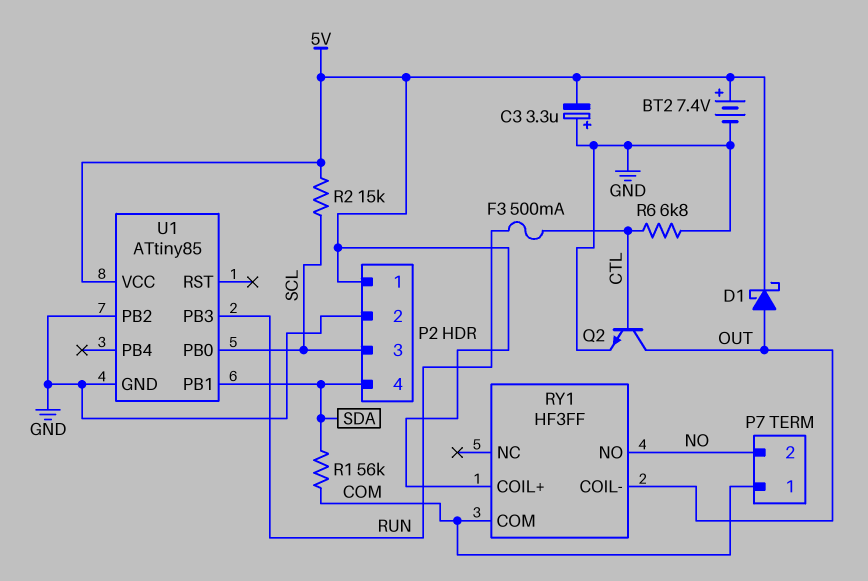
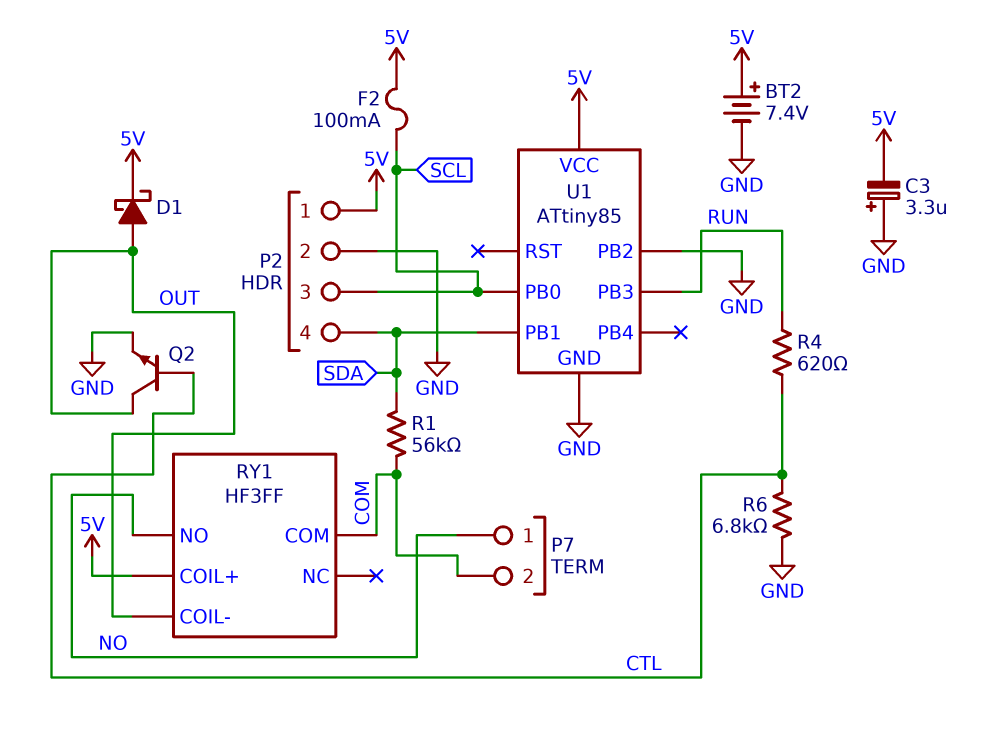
F2: none -> 100mA (5V, SCL)
F3: 500mA (CTL, RUN) -> none
P7 pin 1: COM -> NO
P7 pin 2: NO -> COM
R2: 15k (5V, SCL) -> none
R4: none -> 620 (CTL, RUN)

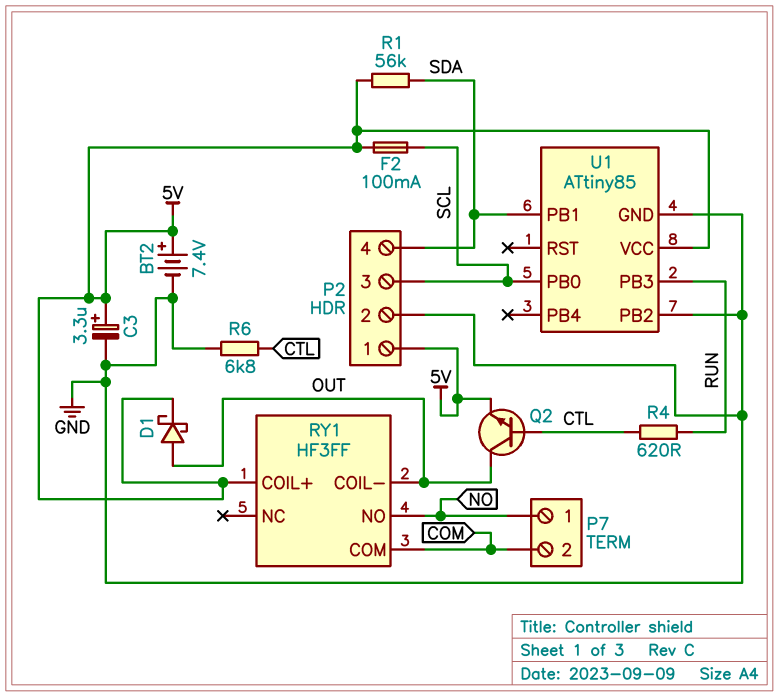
C3: 3.3uF (plus GND, minus 5V) -> 3.3uF (plus 5V, minus GND)
Q2: NPN (B CTL, C OUT, E GND) -> NPN (B CTL, C OUT, E 5V)
R1: 56k (COM, SDA) -> 56k (5V, SDA)

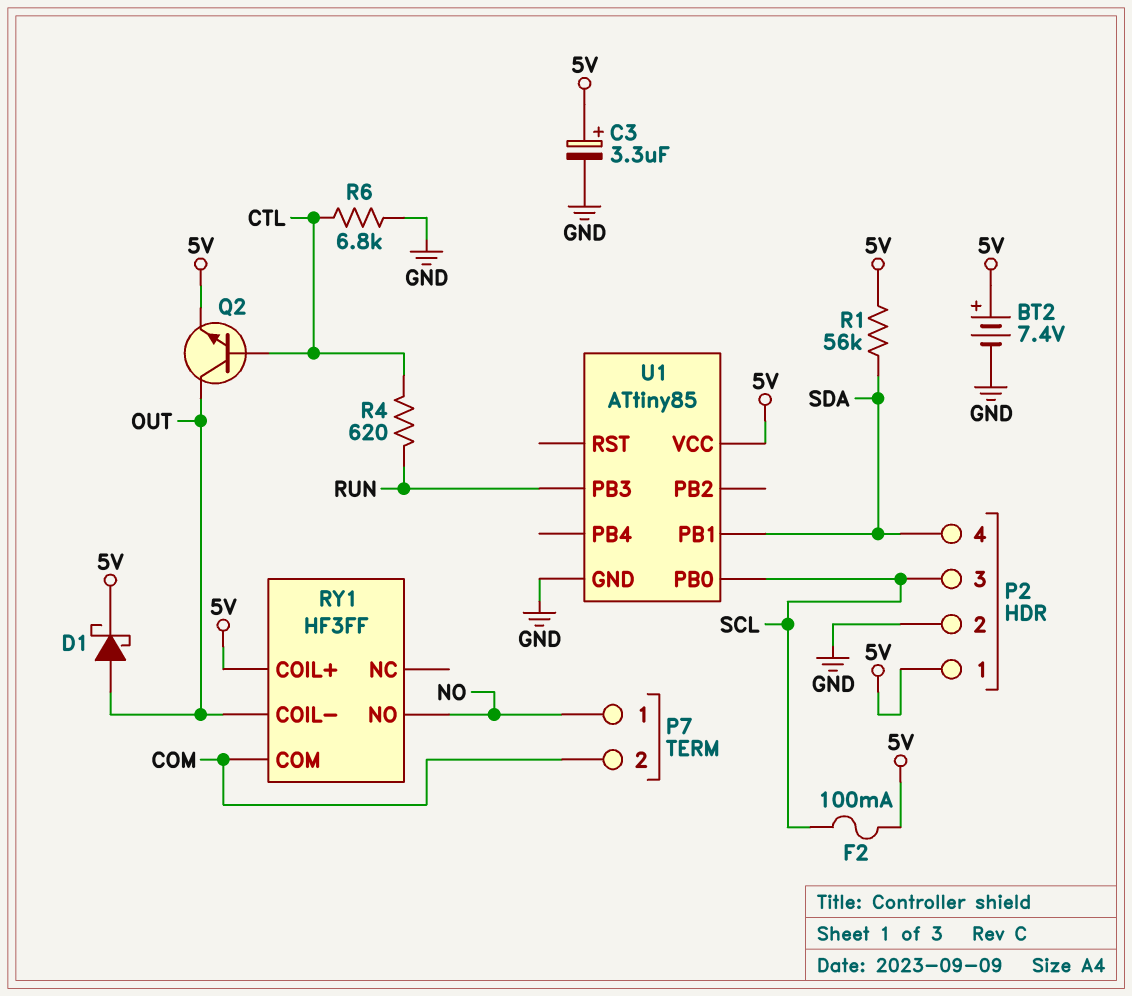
U1 pin PB2: GND -> none

